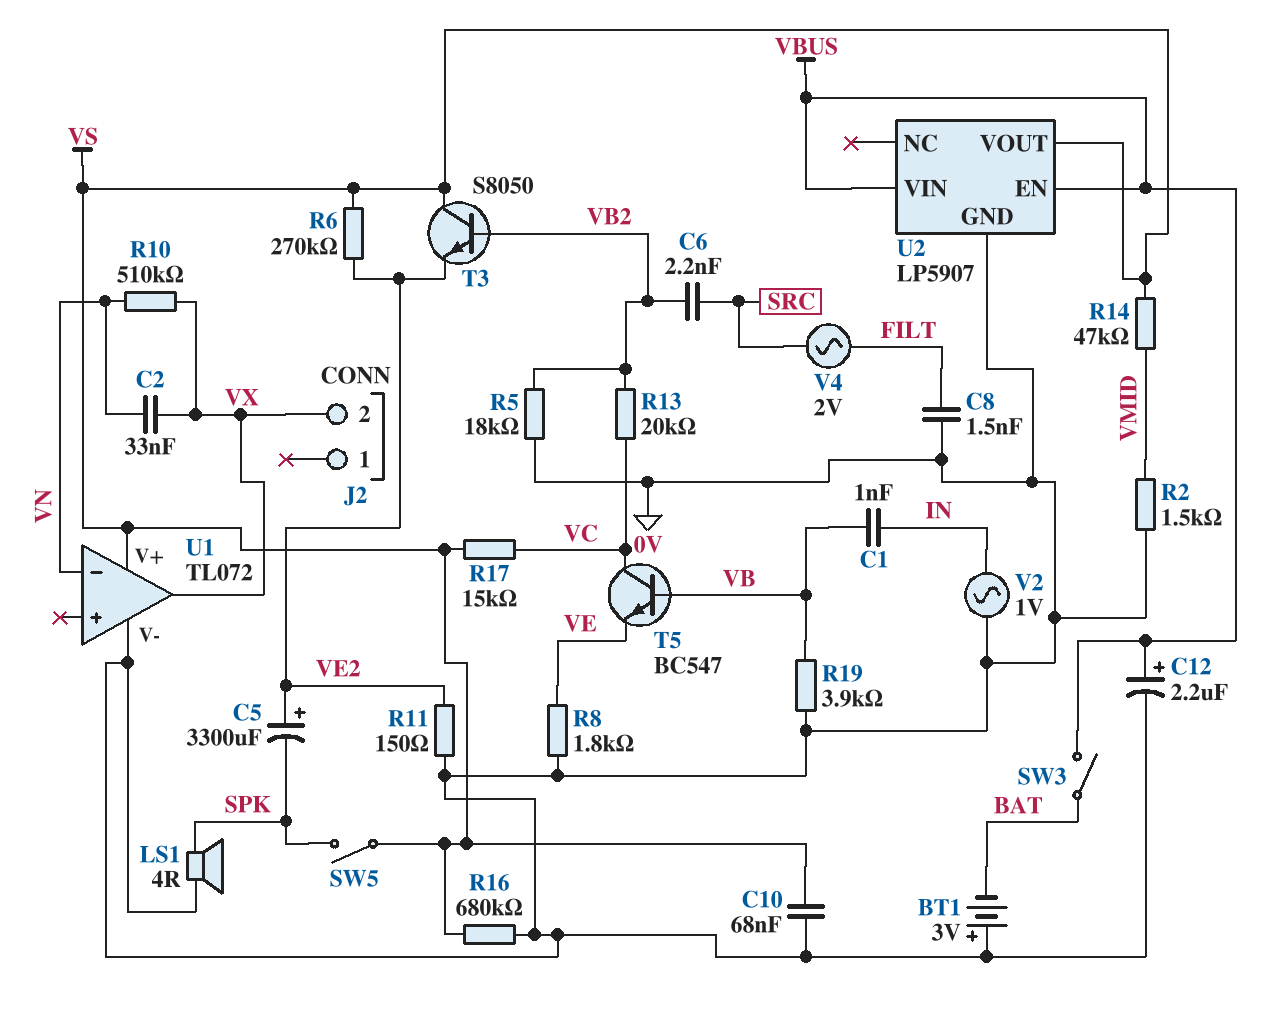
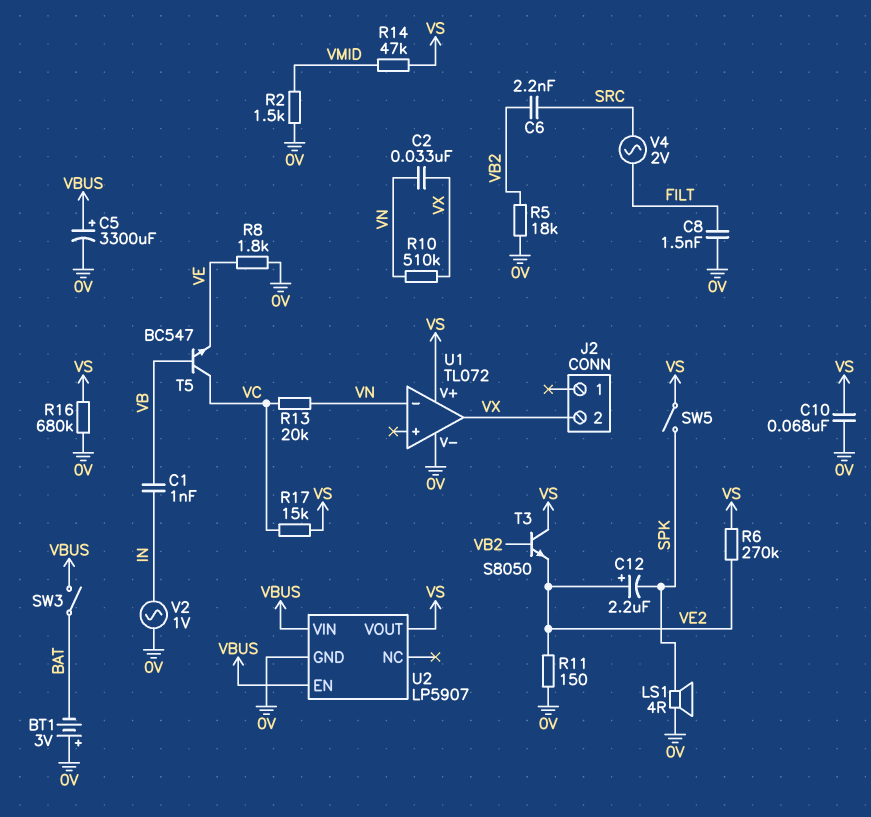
C5: 3300uF (plus VE2, minus SPK) -> 3300uF (plus VBUS, minus 0V)
C12: 2.2uF (plus VBUS, minus 0V) -> 2.2uF (plus VE2, minus SPK)
R13: 20k (VB2, VC) -> 20k (VC, VN)
R19: 3.9k (0V, VB) -> none

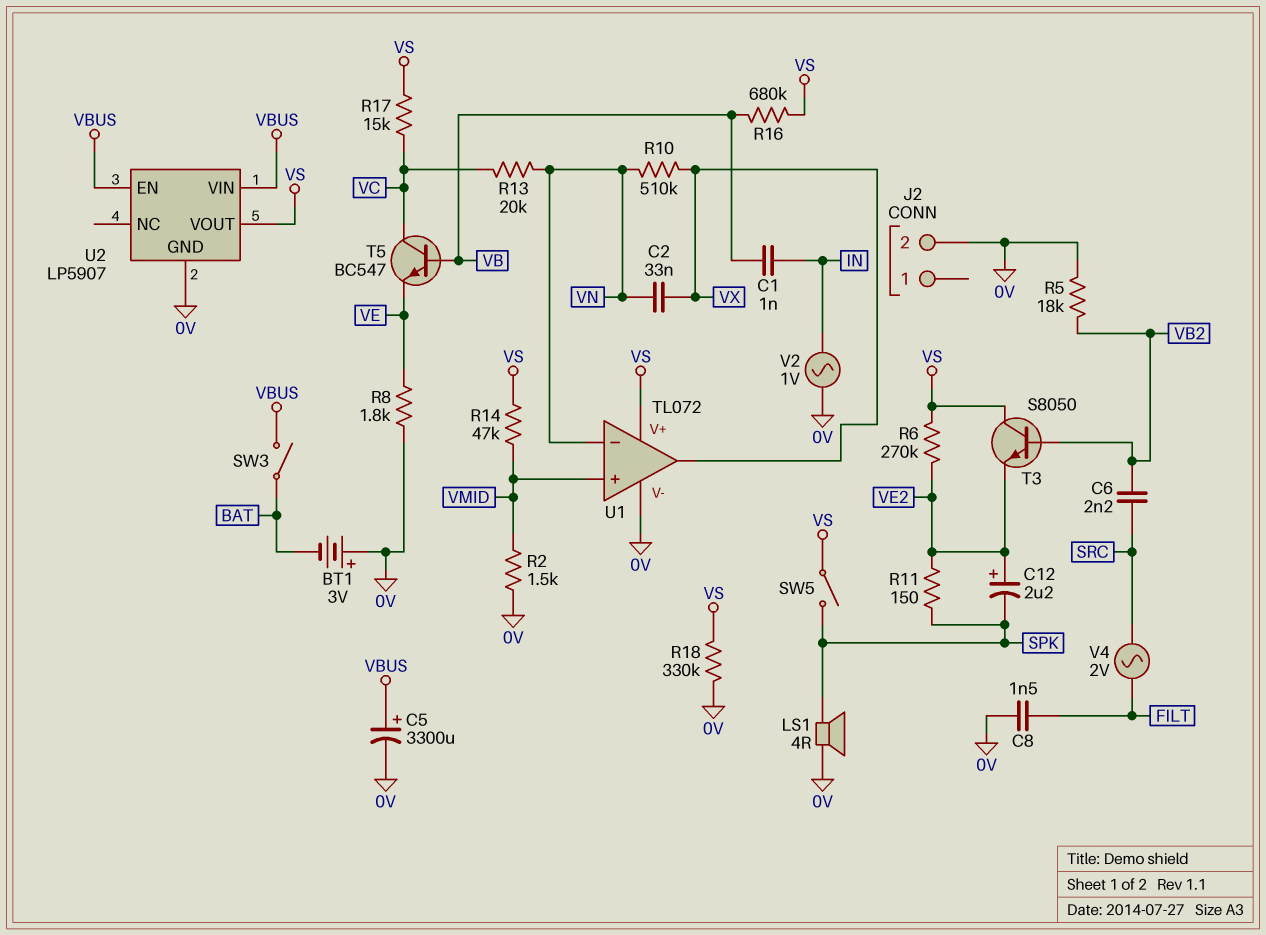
C10: 68nF (0V, VS) -> none
J2 pin 2: VX -> 0V
R11: 150 (0V, VE2) -> 150 (SPK, VE2)
R16: 680k (0V, VS) -> 680k (VB, VS)
R18: none -> 330k (0V, VS)
U1 pin in+: none -> VMID

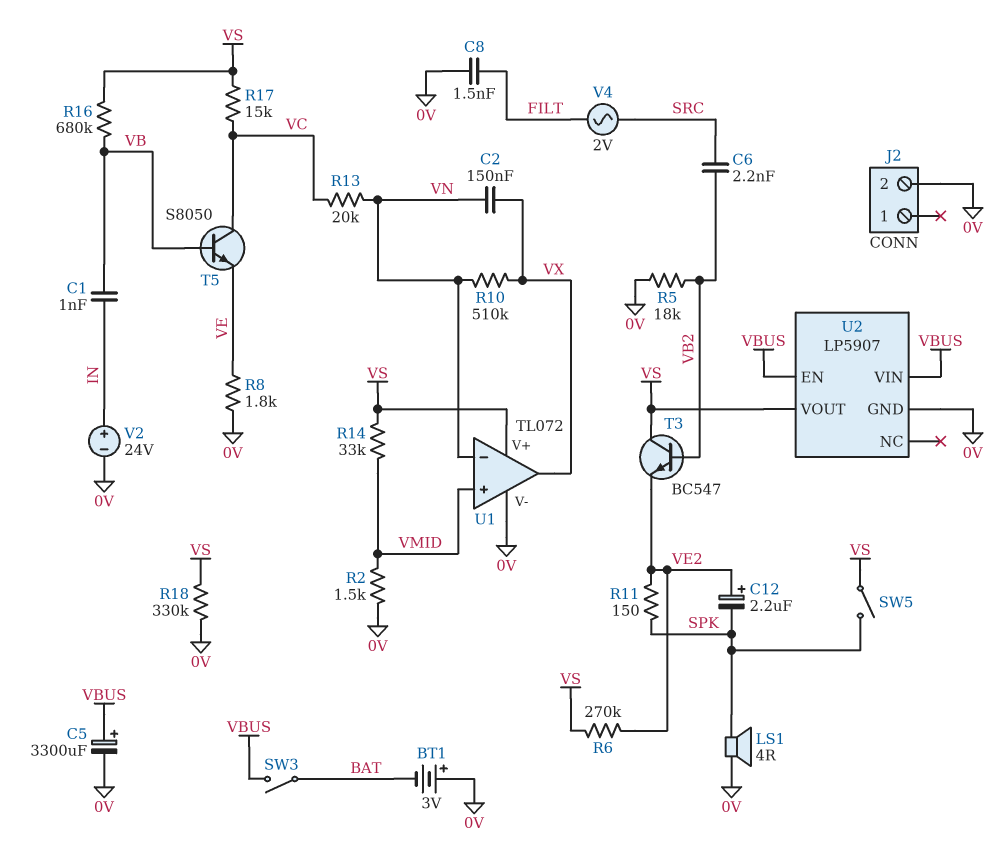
C2: 33nF (VN, VX) -> 150nF (VN, VX)
R14: 47k (VMID, VS) -> 33k (VMID, VS)
T3: NPN S8050 (B VB2, C VS, E VE2) -> NPN BC547 (B VB2, C VS, E VE2)
T5: NPN BC547 (B VB, C VC, E VE) -> NPN S8050 (B VB, C VC, E VE)
V2: AC 1V (0V, IN) -> 24V (plus IN, minus 0V)

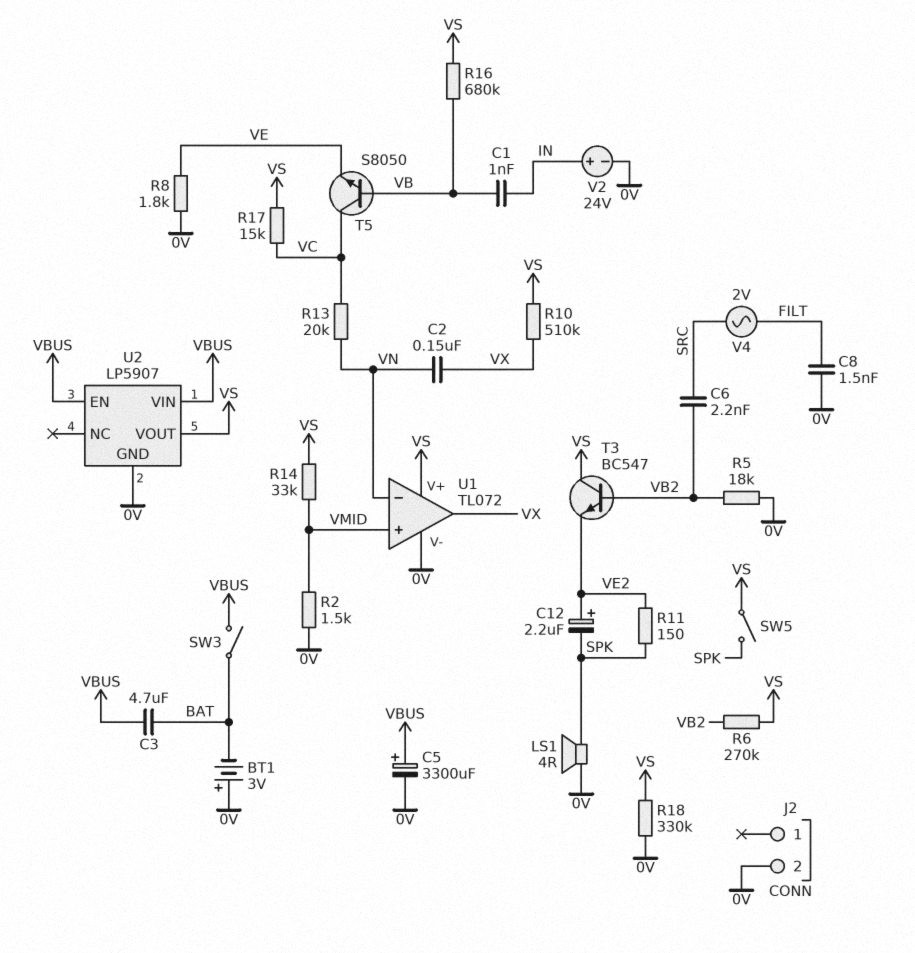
C3: none -> 4.7uF (BAT, VBUS)
R6: 270k (VE2, VS) -> 270k (VB2, VS)
R10: 510k (VN, VX) -> 510k (VS, VX)

